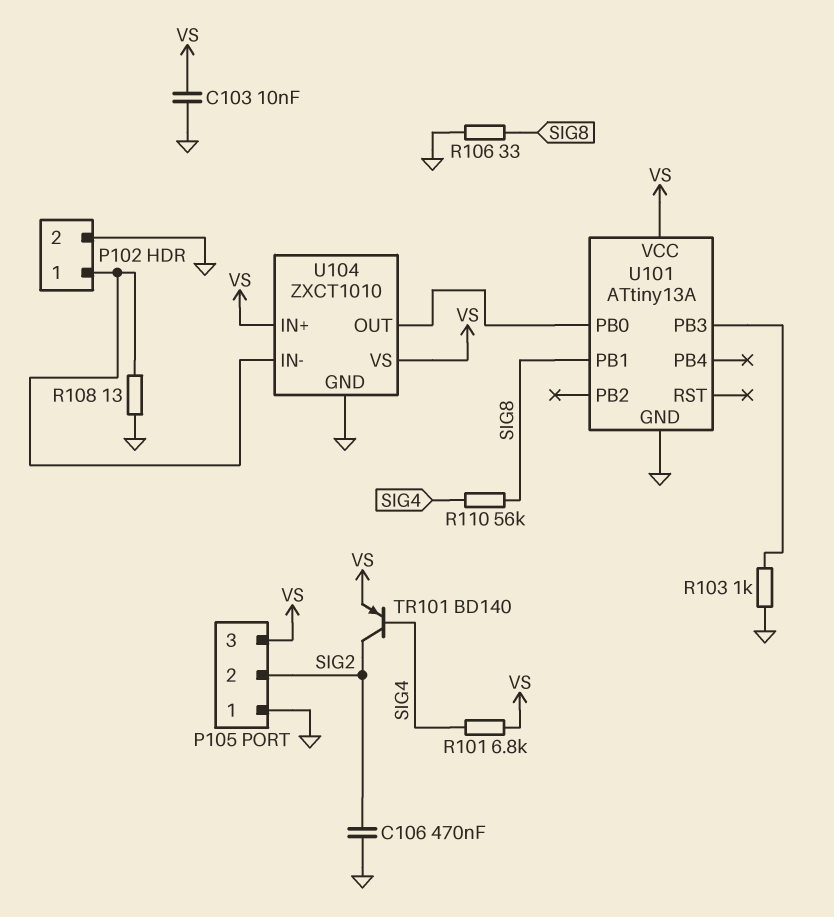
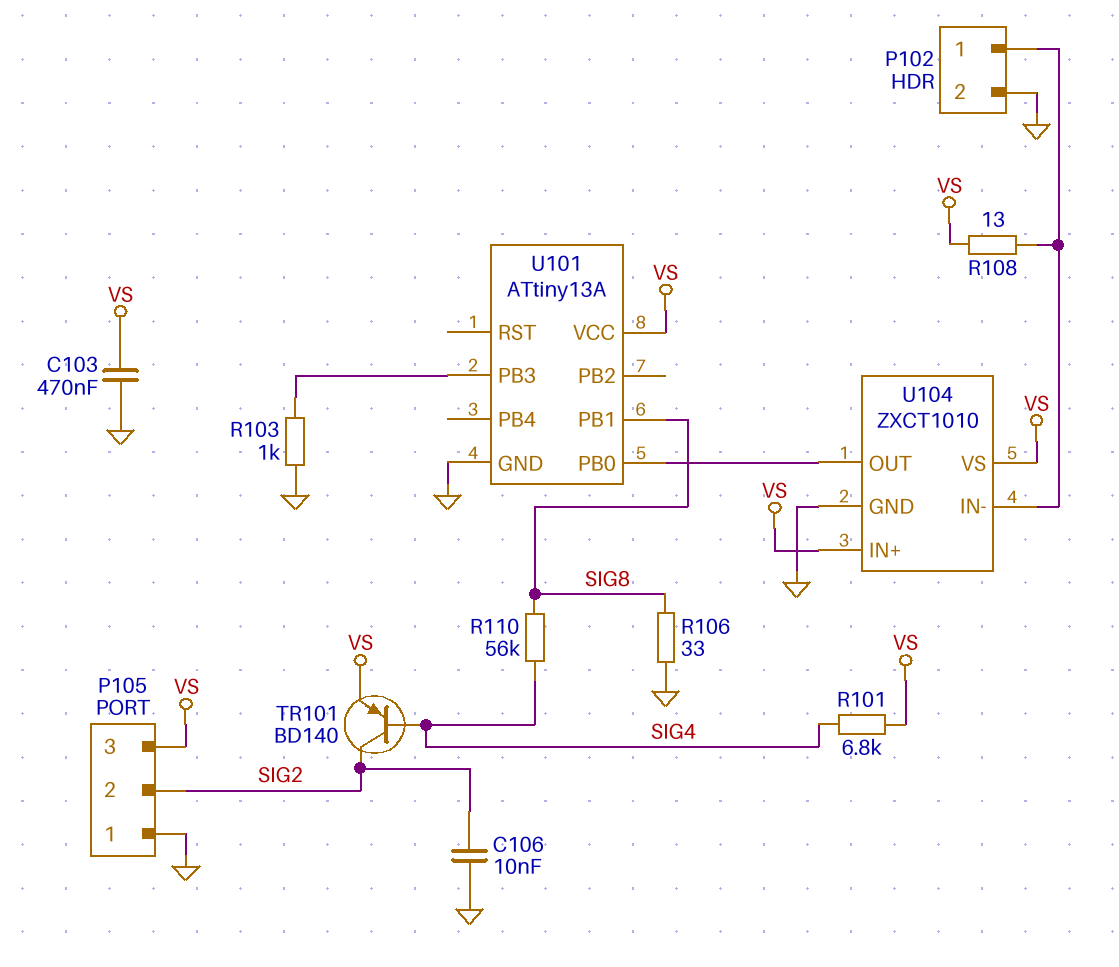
C103: 10nF (GND, VS) -> 470nF (GND, VS)
C106: 470nF (GND, SIG2) -> 10nF (GND, SIG2)
R108: 13 (GND, P102/1) -> 13 (P102/1, VS)

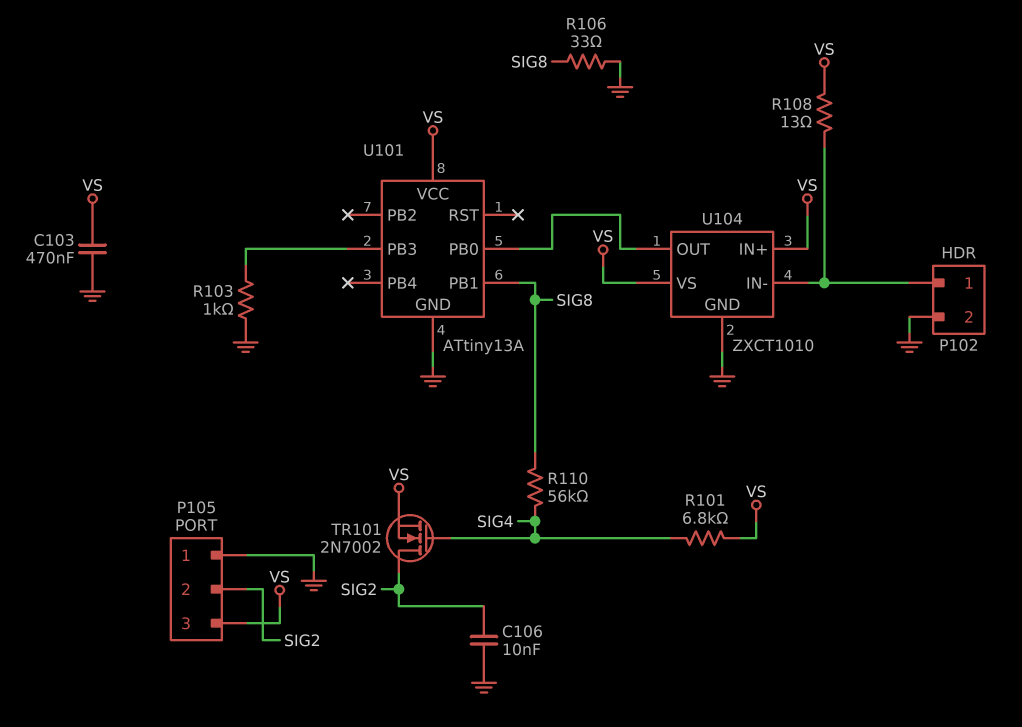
TR101: PNP BD140 (B SIG4, C SIG2, E VS) -> NMOS 2N7002 (G SIG4, D SIG2, S VS)

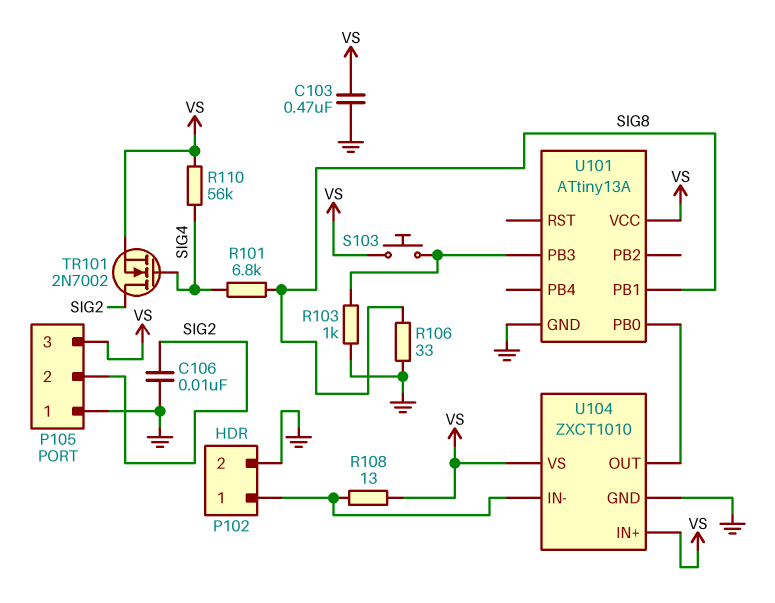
R101: 6.8k (SIG4, VS) -> 6.8k (SIG4, SIG8)
R110: 56k (SIG4, SIG8) -> 56k (SIG4, VS)
S103: none -> button (U101/PB3, VS)

